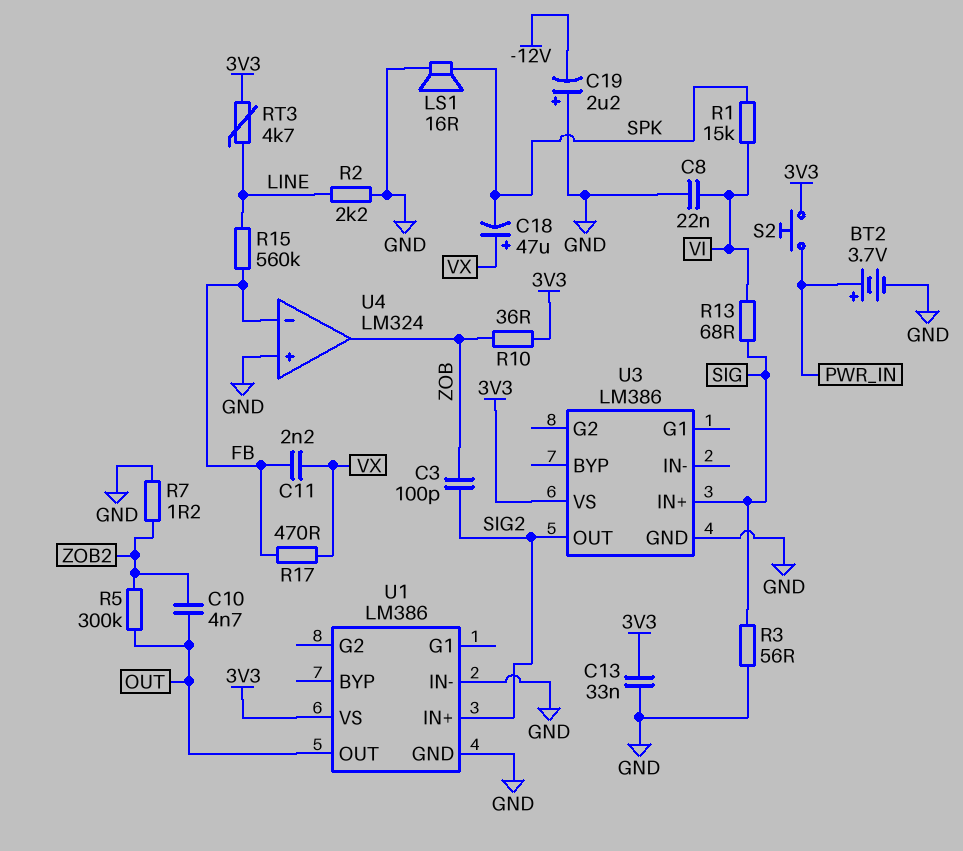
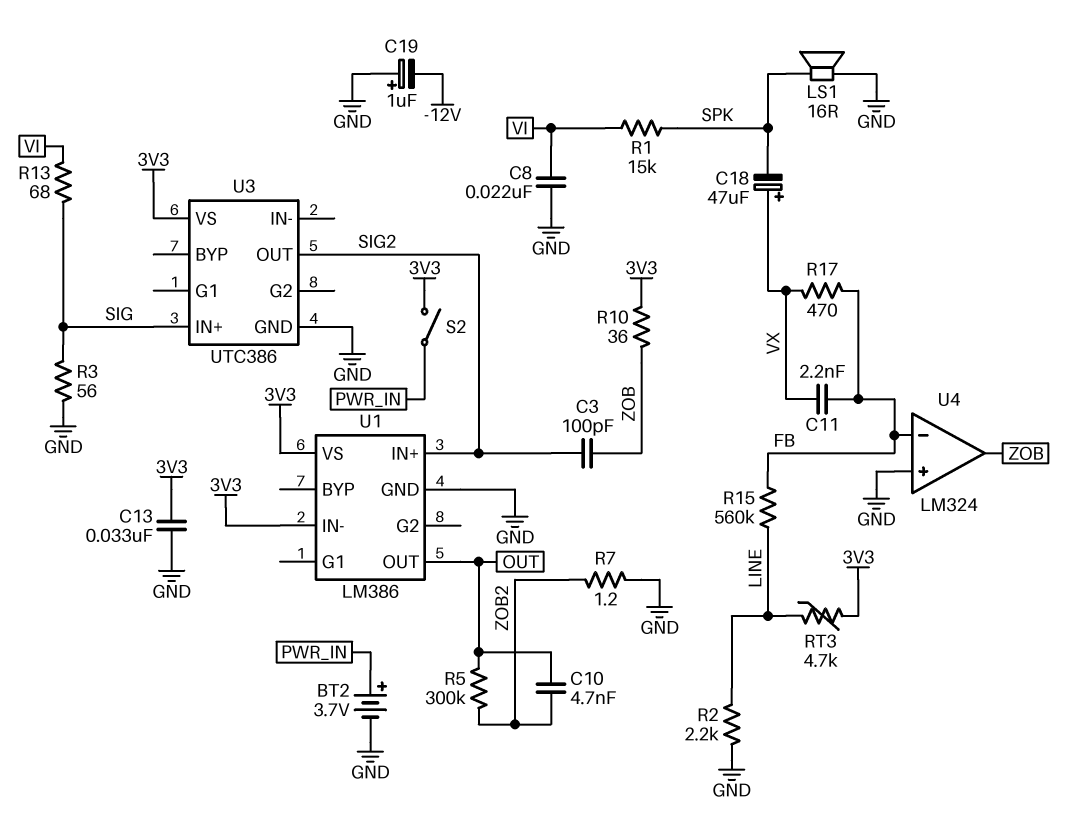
C19: 2.2uF (plus GND, minus -12V) -> 1uF (plus GND, minus -12V)
S2: button (3V3, PWR_IN) -> switch (3V3, PWR_IN)
U1 pin IN-: GND -> 3V3
U3: LM386 -> UTC386

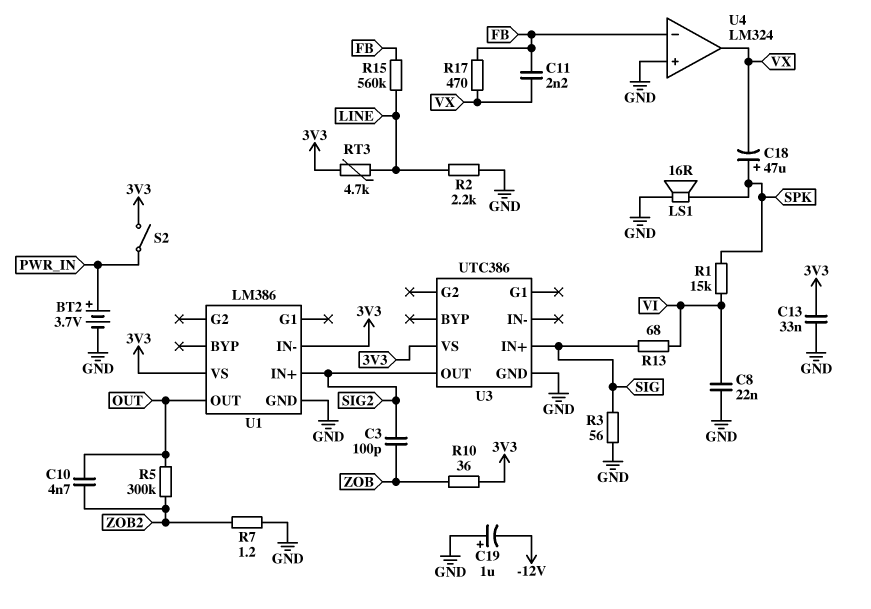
C18: 47uF (plus VX, minus SPK) -> 47uF (plus SPK, minus VX)
U4 pin out: ZOB -> VX

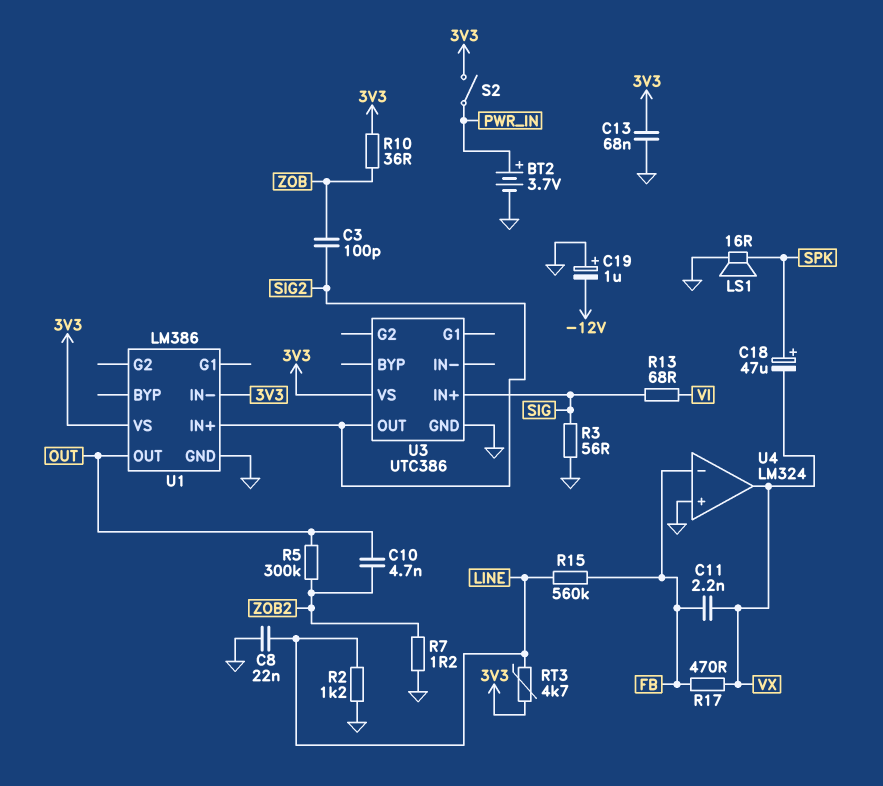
C8: 22nF (GND, VI) -> 22nF (GND, LINE)
C13: 33nF (3V3, GND) -> 68nF (3V3, GND)
R1: 15k (SPK, VI) -> none
R2: 2.2k (GND, LINE) -> 1.2k (GND, LINE)

